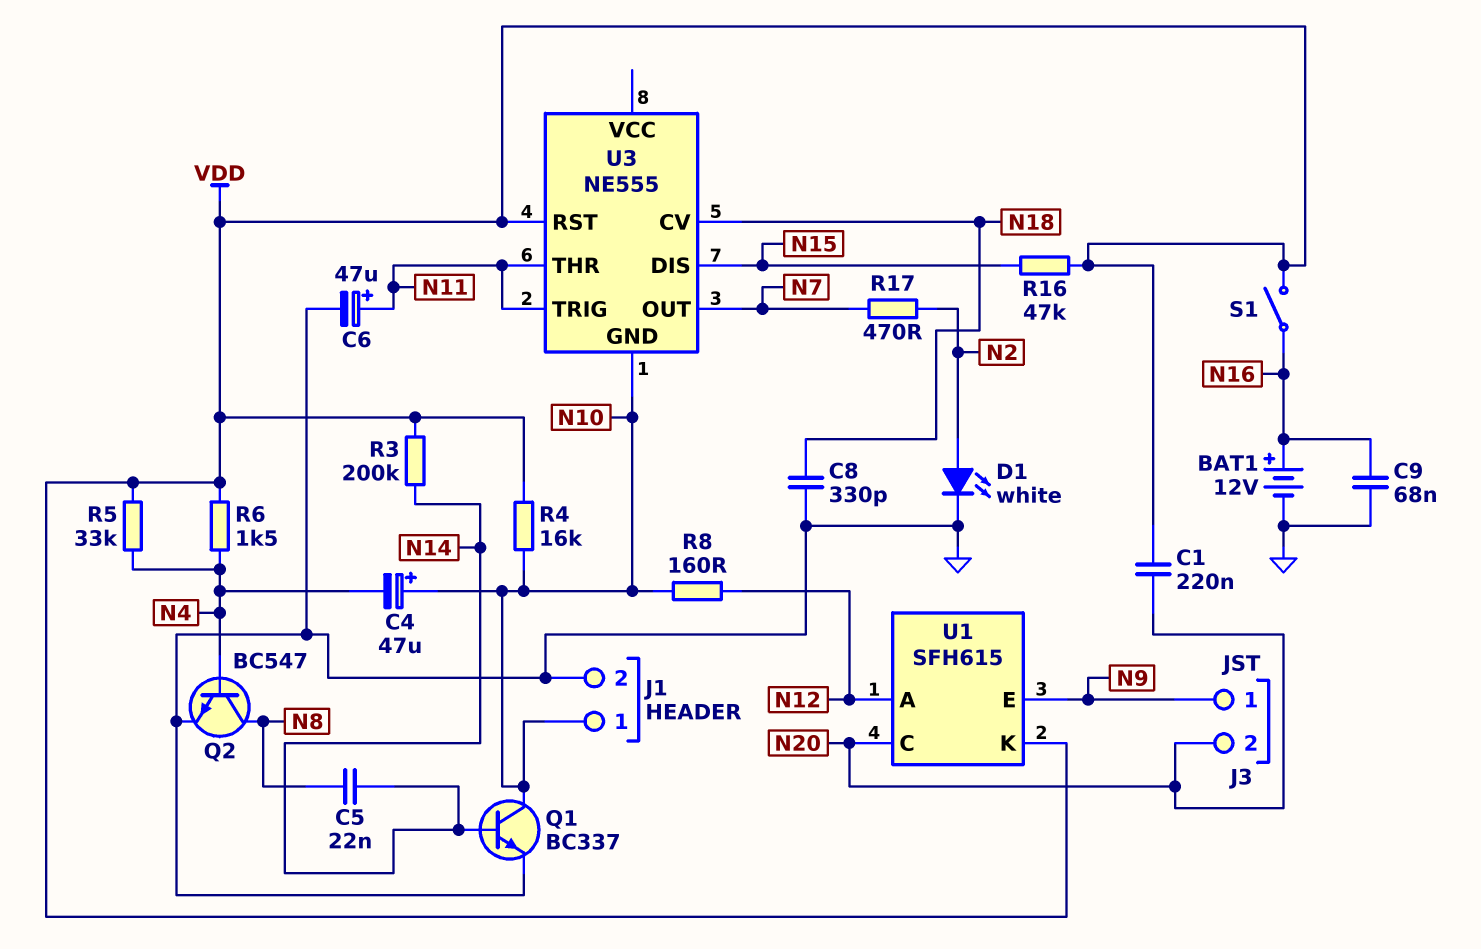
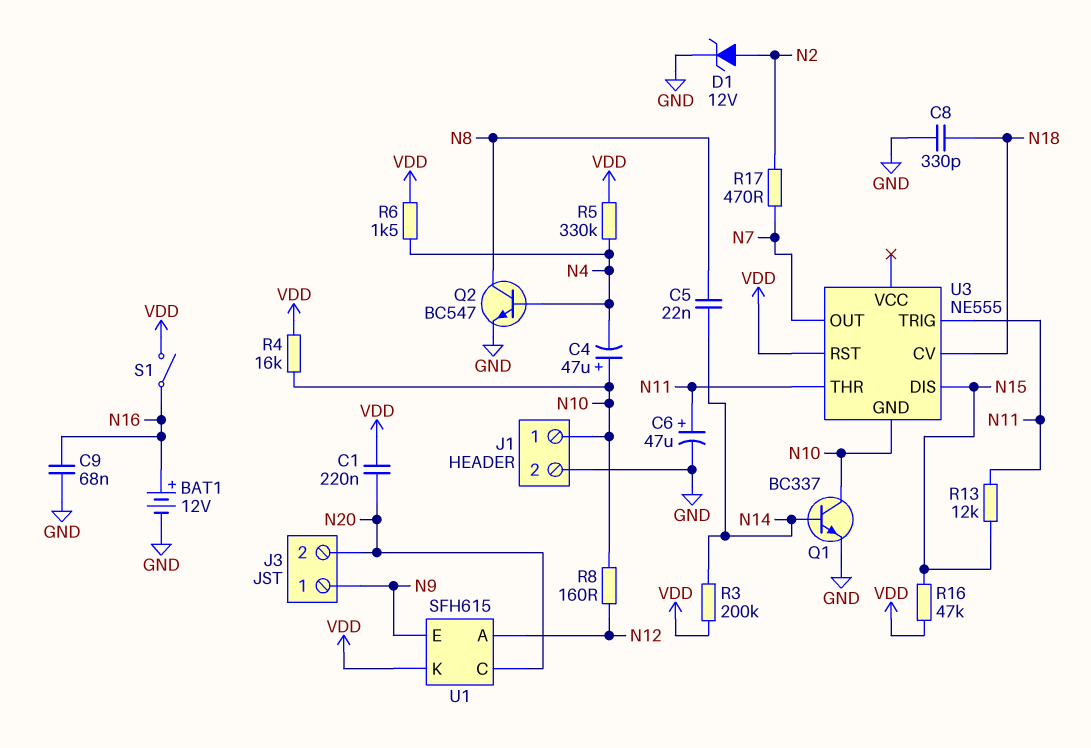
D1: LED white (A N2, K GND) -> zener 12V (A N2, K GND)
R5: 33k (N4, VDD) -> 330k (N4, VDD)
R13: none -> 12k (N11, N15)

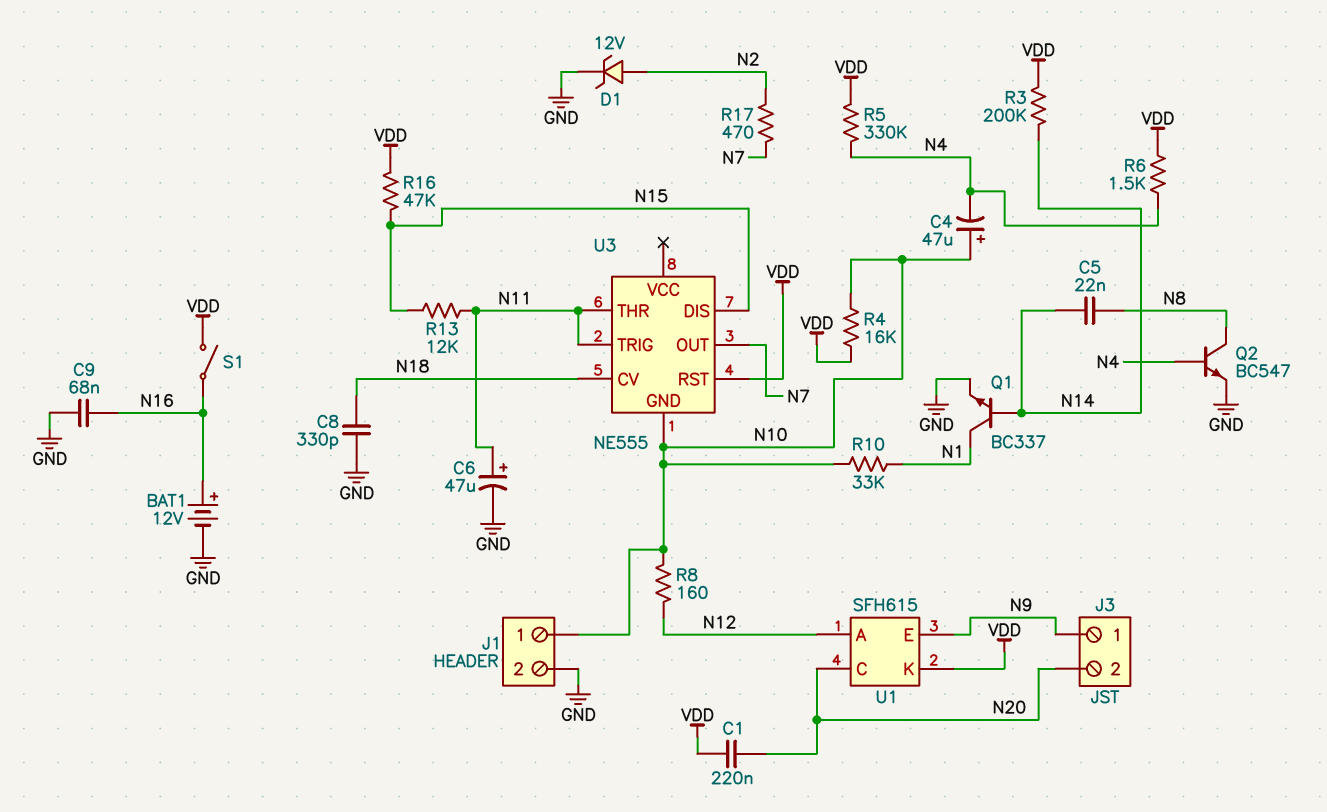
Q1: NPN BC337 (B N14, C N10, E GND) -> NPN BC337 (B N14, C N1, E GND)
R10: none -> 33k (N1, N10)

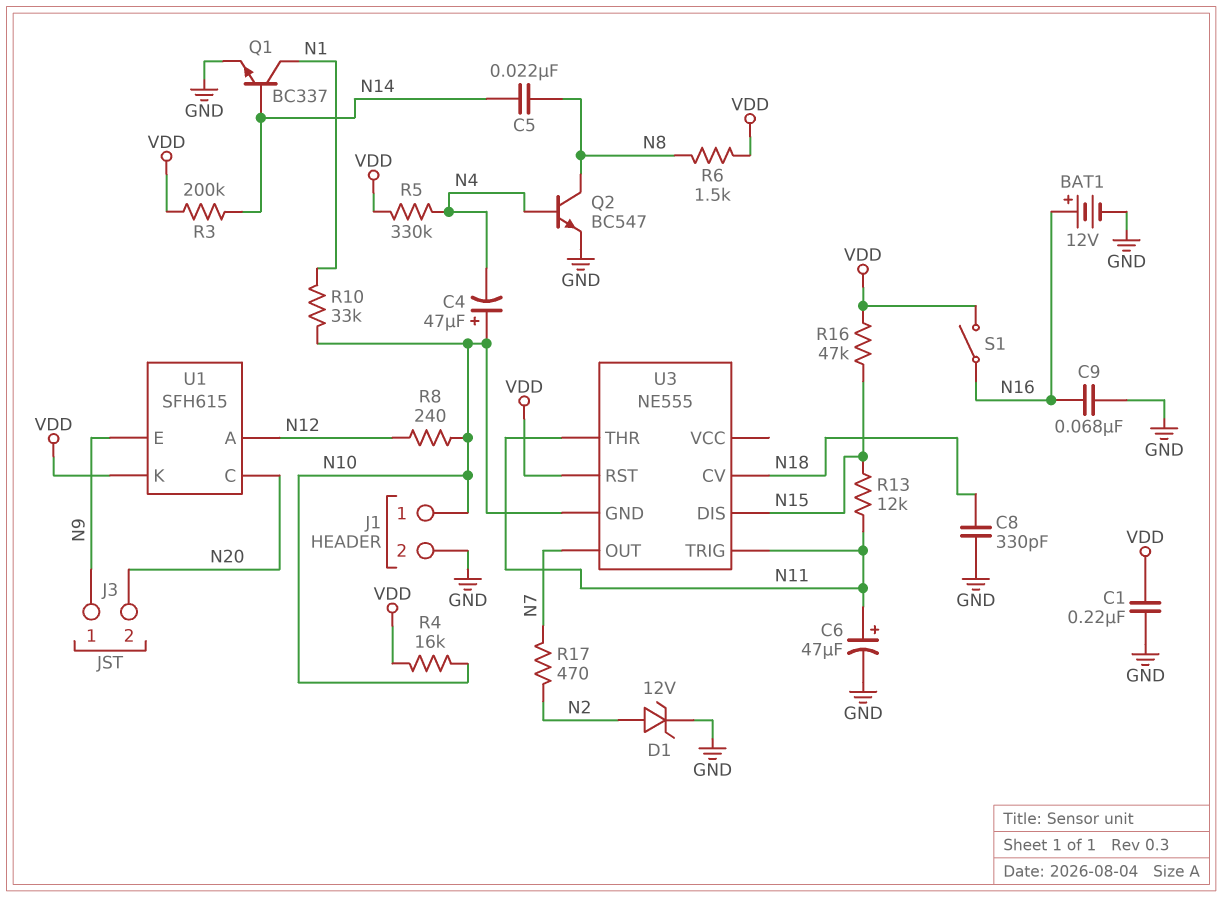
C1: 220nF (N20, VDD) -> 220nF (GND, VDD)
R6: 1.5k (N4, VDD) -> 1.5k (N8, VDD)
R8: 160 (N10, N12) -> 240 (N10, N12)

